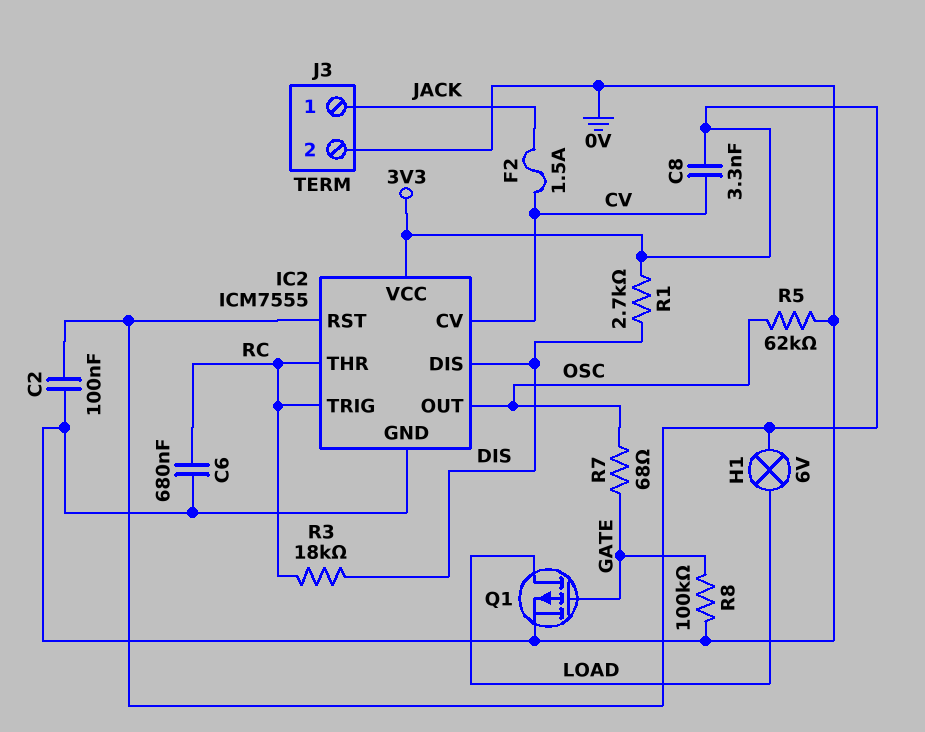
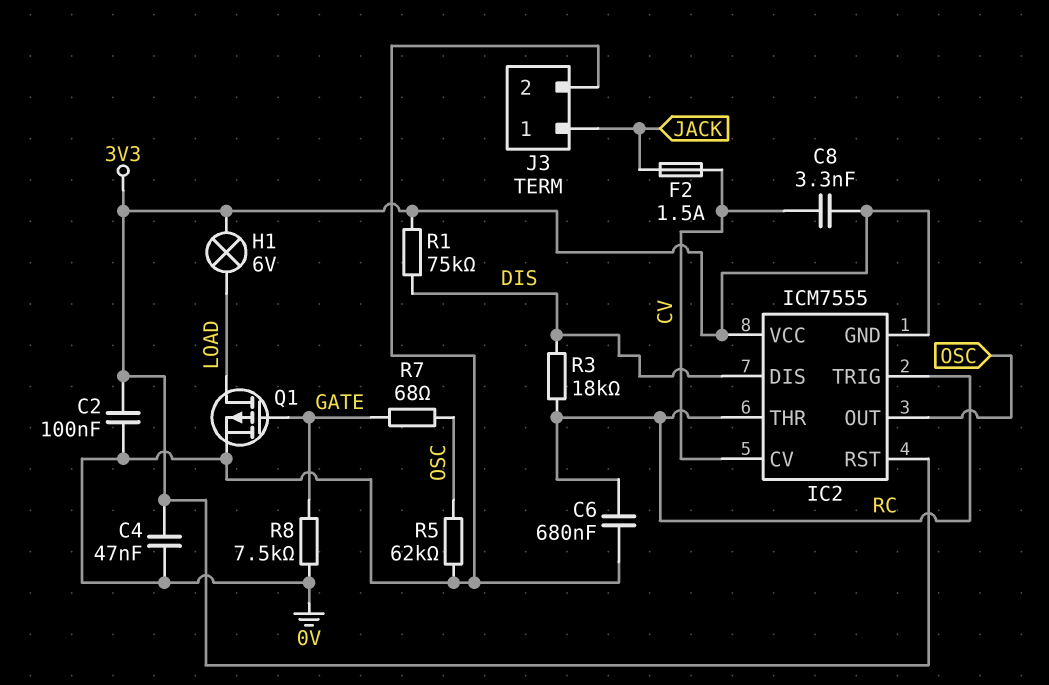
C4: none -> 47nF (0V, 3V3)
IC2 pin GND: 0V -> 3V3
R1: 2.7k (3V3, DIS) -> 75k (3V3, DIS)
R8: 100k (0V, GATE) -> 7.5k (0V, GATE)

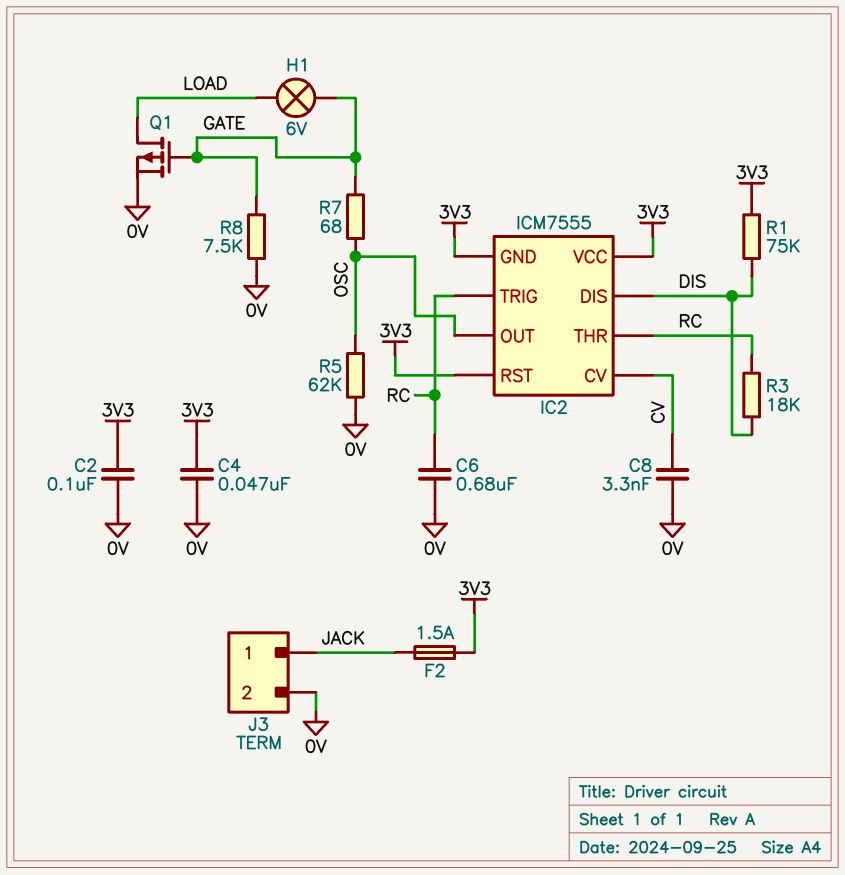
C8: 3.3nF (3V3, CV) -> 3.3nF (0V, CV)
F2: 1.5A (CV, JACK) -> 1.5A (3V3, JACK)
H1: lamp 6V (3V3, LOAD) -> lamp 6V (GATE, LOAD)

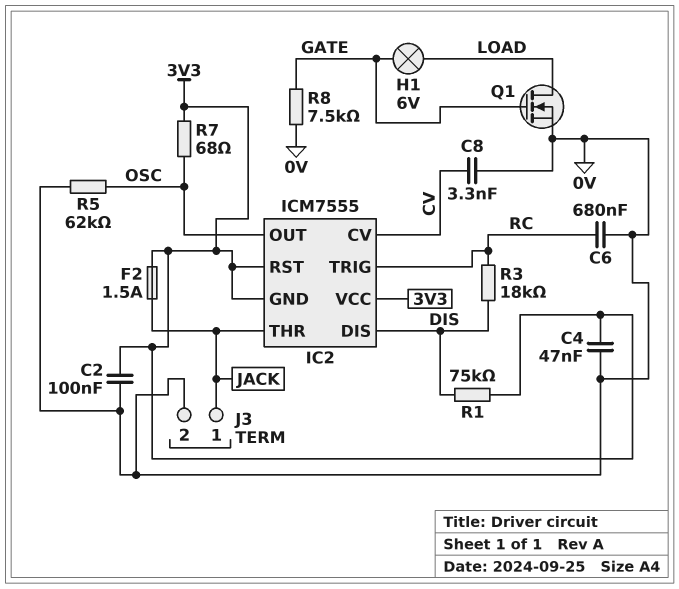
IC2 pin THR: RC -> JACK
Q1: PMOS (G GATE, D LOAD, S 0V) -> NMOS (G GATE, D LOAD, S 0V)
R7: 68 (GATE, OSC) -> 68 (3V3, OSC)

